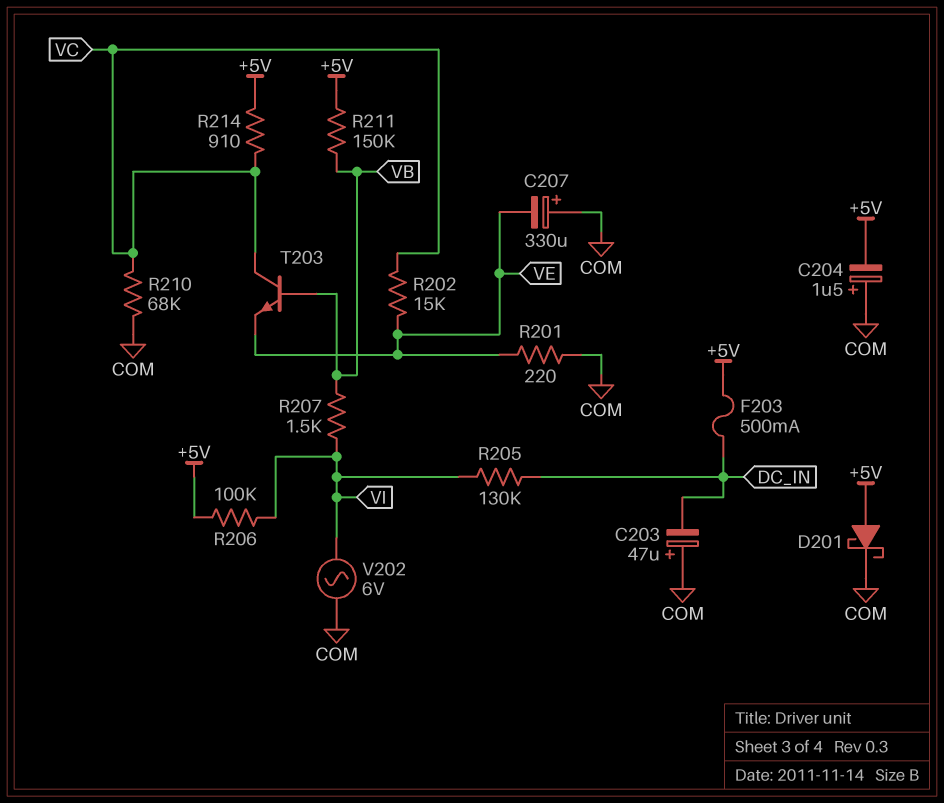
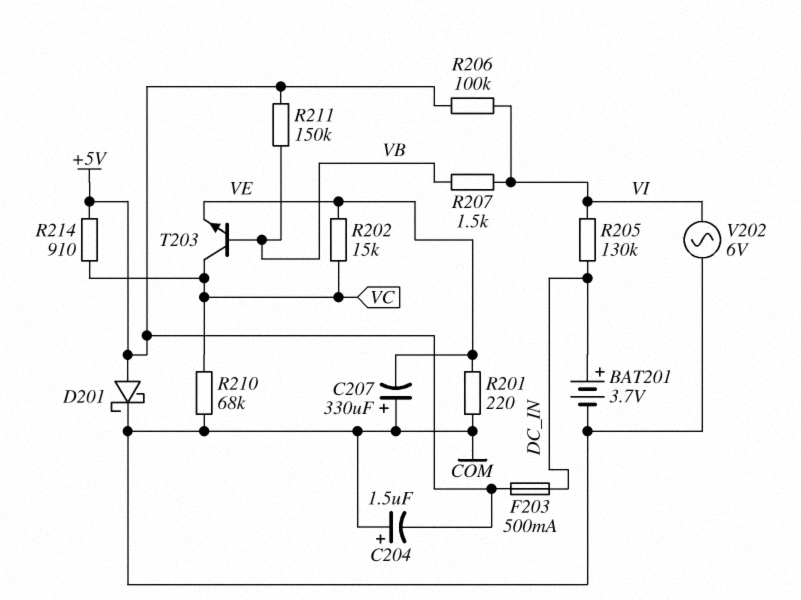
BAT201: none -> 3.7V (plus DC_IN, minus COM)
C203: 47uF (plus COM, minus DC_IN) -> none

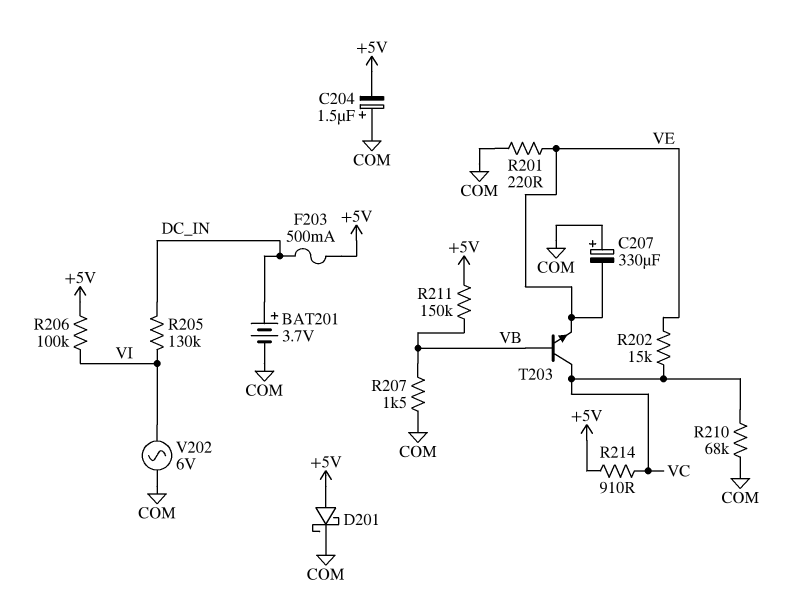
R207: 1.5k (VB, VI) -> 1.5k (COM, VB)

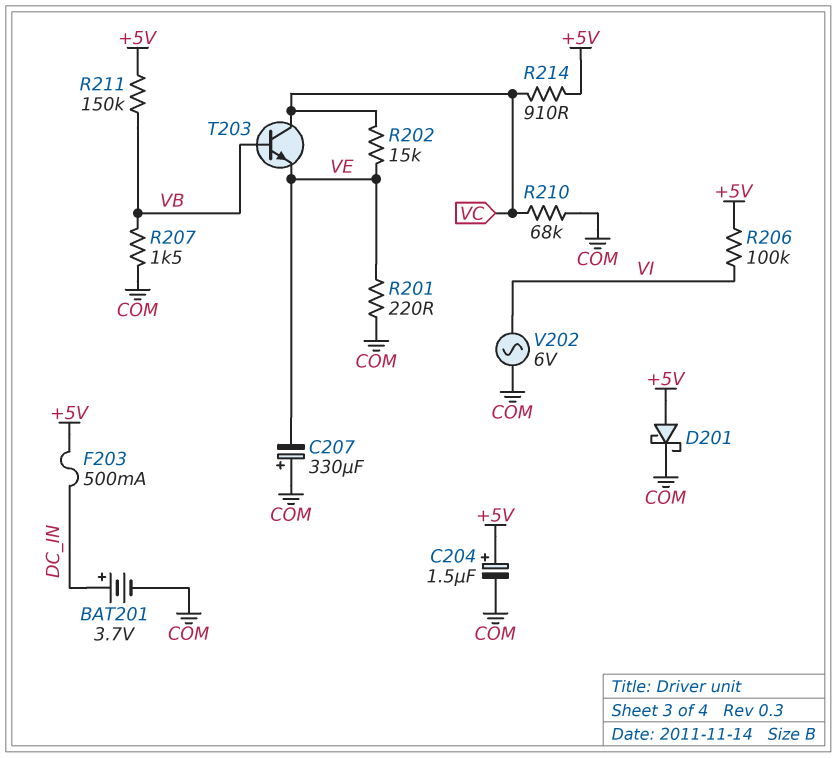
C204: 1.5uF (plus COM, minus +5V) -> 1.5uF (plus +5V, minus COM)
R205: 130k (DC_IN, VI) -> none

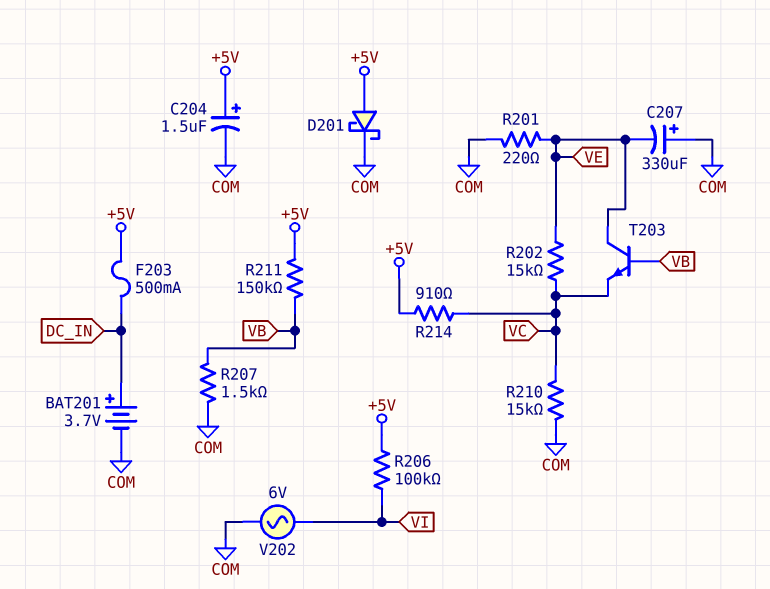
R210: 68k (COM, VC) -> 15k (COM, VC)
T203: NPN (B VB, C VC, E VE) -> NPN (B VB, C VE, E VC)

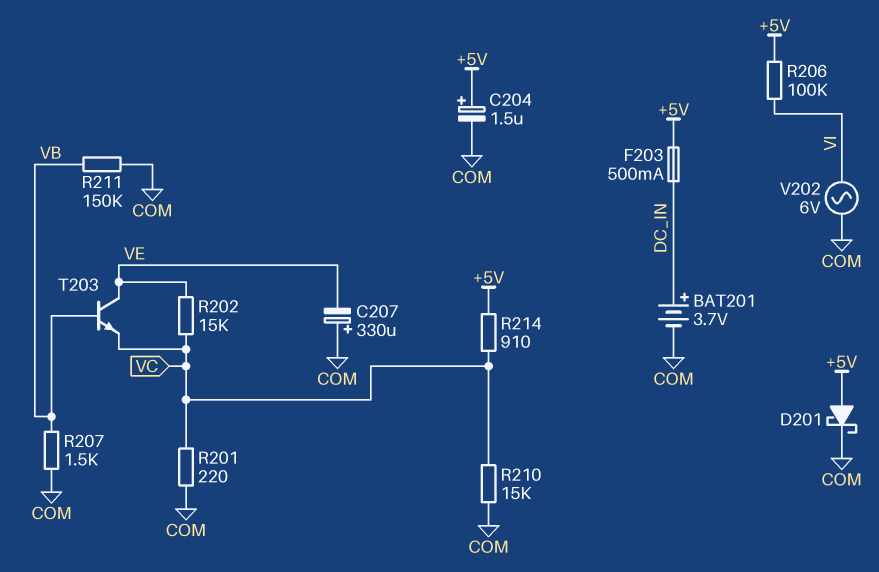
R201: 220 (COM, VE) -> 220 (COM, VC)
R211: 150k (+5V, VB) -> 150k (COM, VB)

